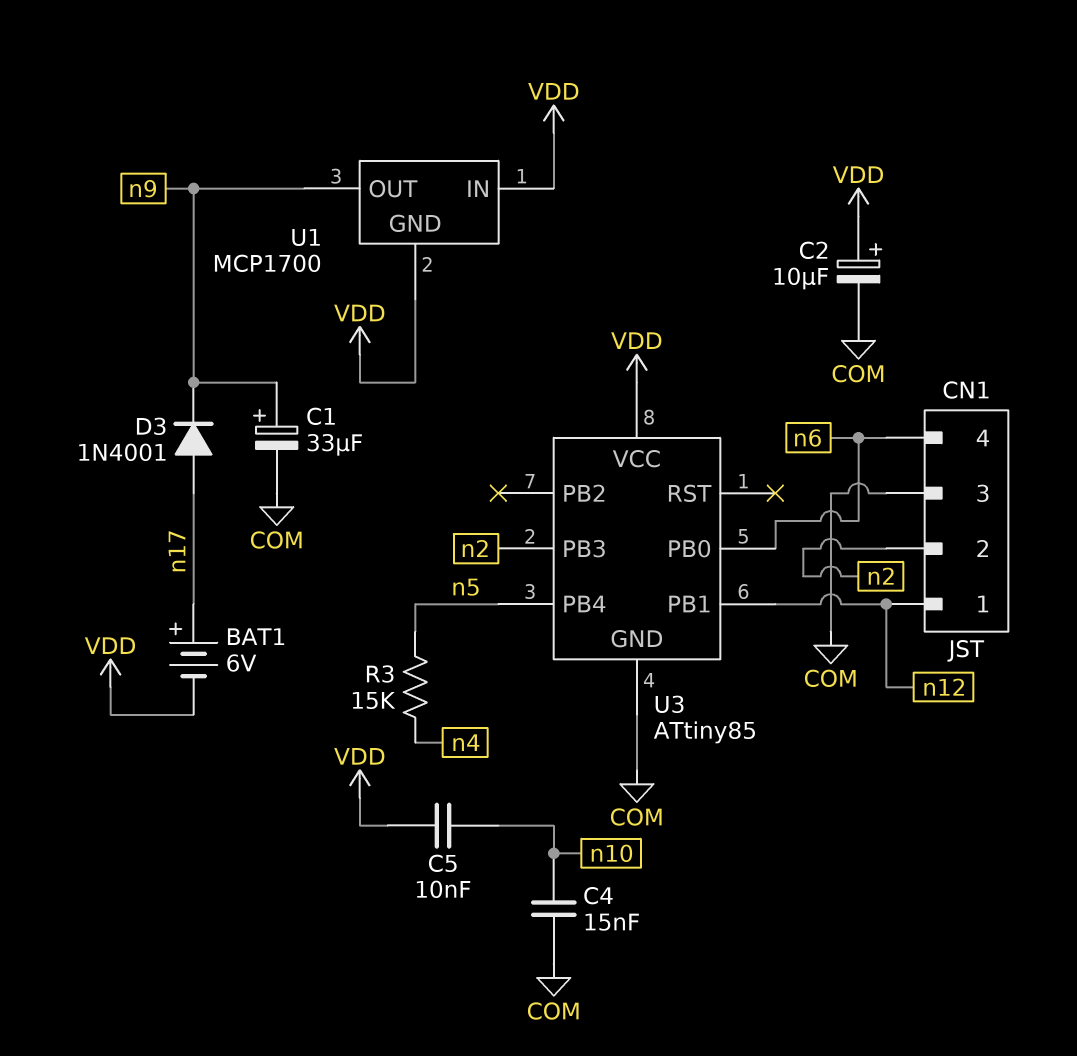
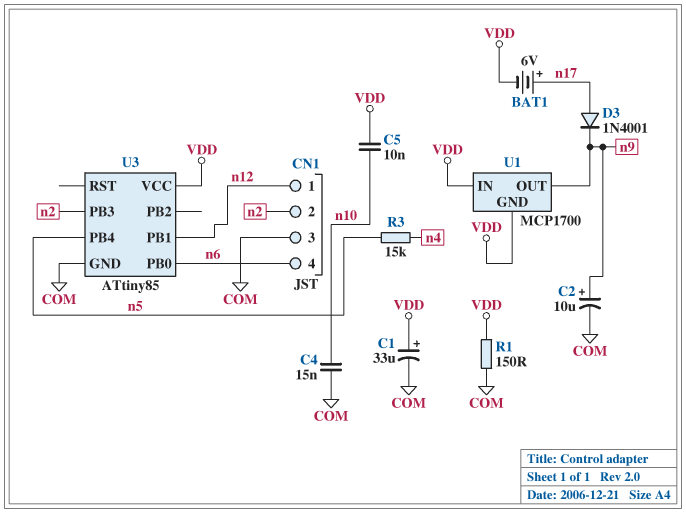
C1: 33uF (plus n9, minus COM) -> 33uF (plus VDD, minus COM)
C2: 10uF (plus VDD, minus COM) -> 10uF (plus n9, minus COM)
R1: none -> 150 (COM, VDD)

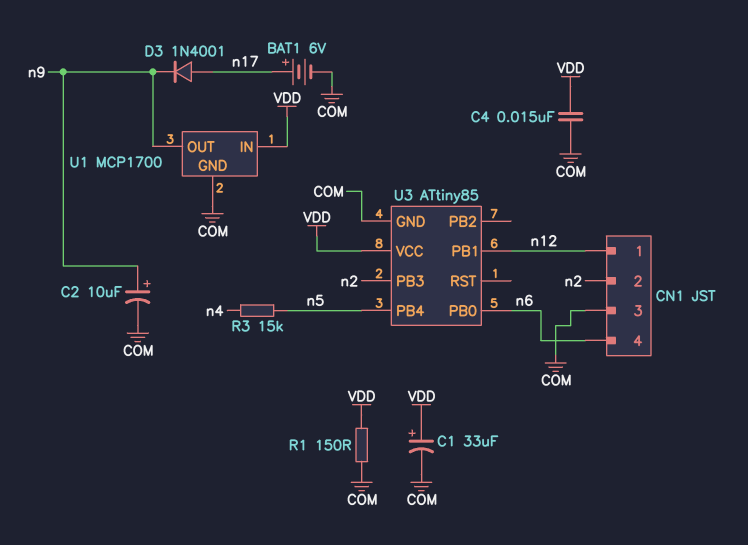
BAT1: 6V (plus n17, minus VDD) -> 6V (plus n17, minus COM)
C4: 15nF (COM, n10) -> 15nF (COM, VDD)
C5: 10nF (VDD, n10) -> none
U1 pin GND: VDD -> COM

